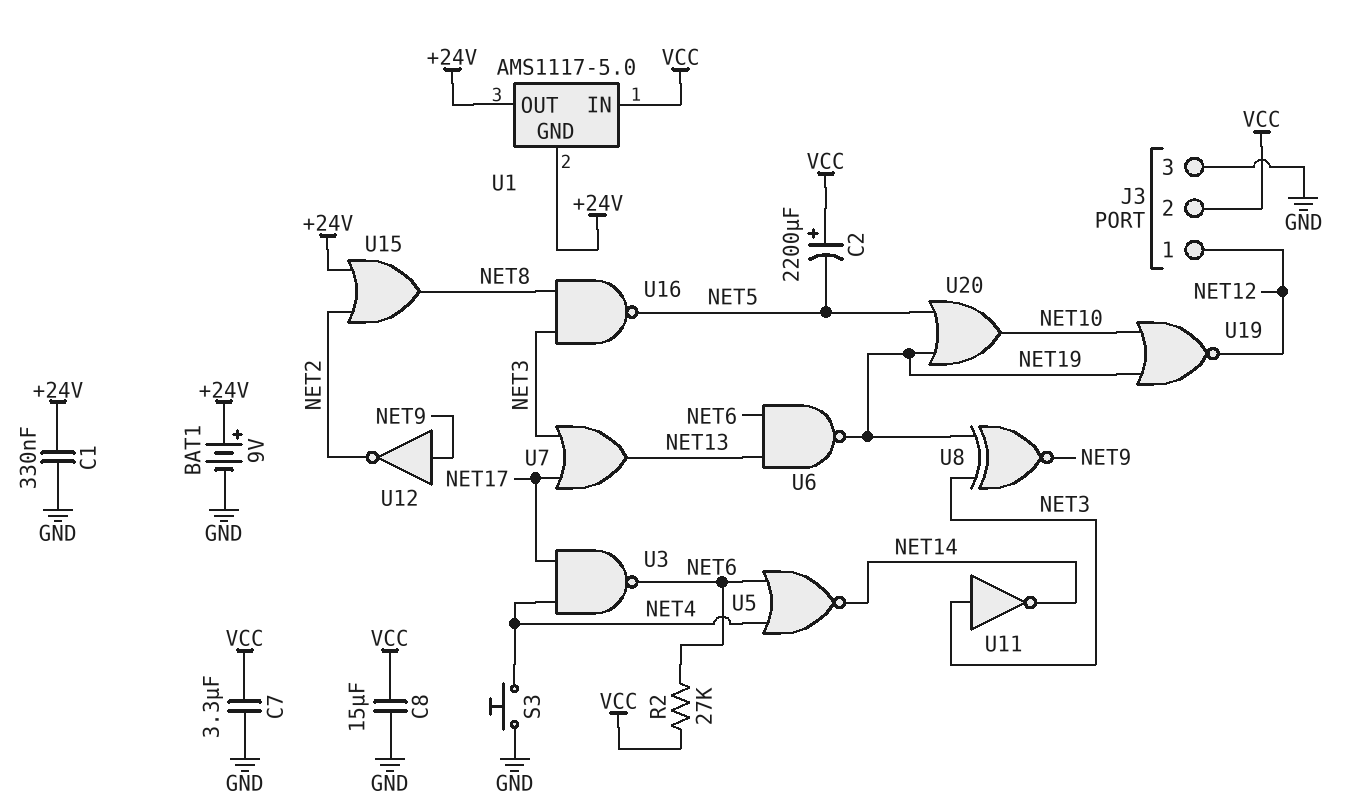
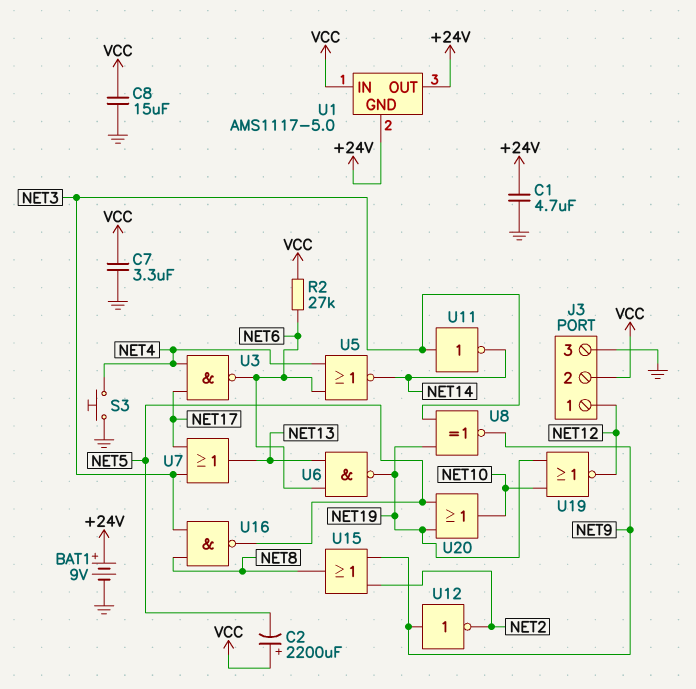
C1: 330nF (+24V, GND) -> 4.7uF (+24V, GND)
U15: OR (in +24V, in NET2, out NET8) -> OR (in NET2, in NET9, out NET8)

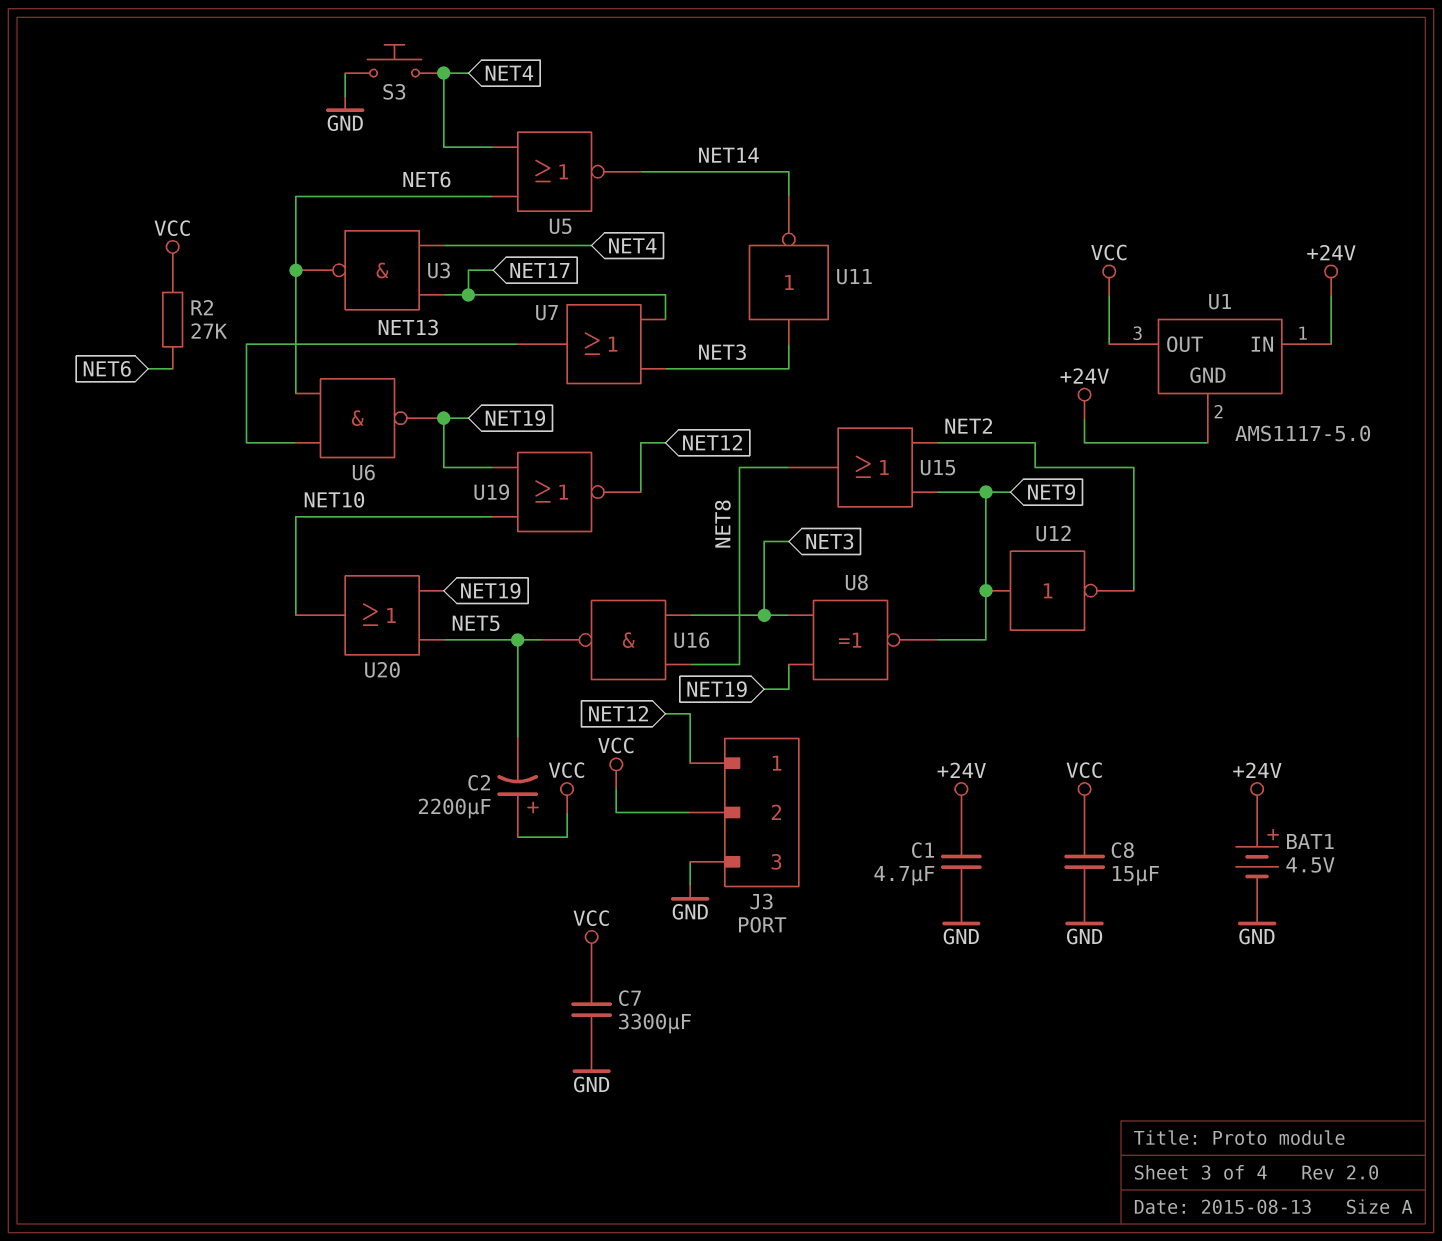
BAT1: 9V (plus +24V, minus GND) -> 4.5V (plus +24V, minus GND)
C7: 3.3uF (GND, VCC) -> 3300uF (GND, VCC)
U1 pin IN: VCC -> +24V
U1 pin OUT: +24V -> VCC

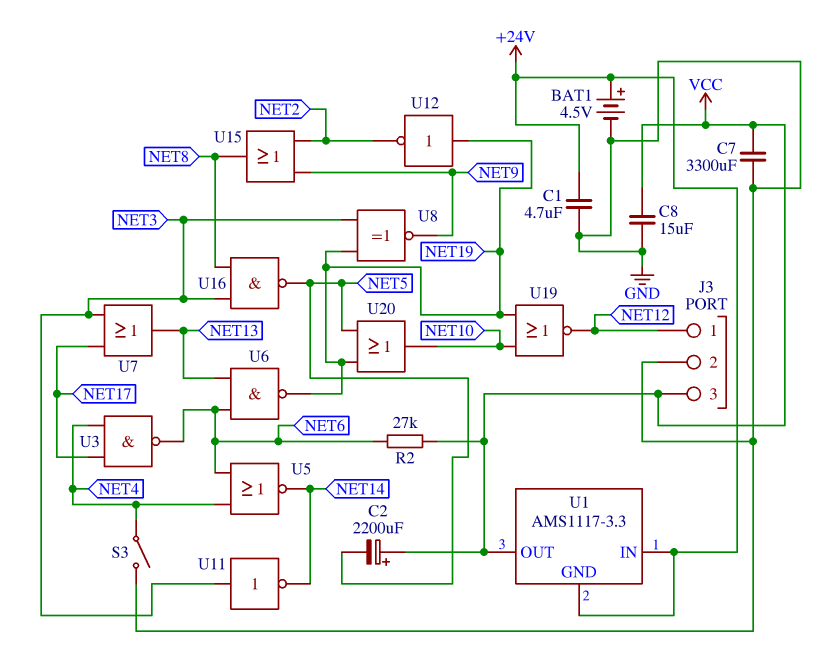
J3 pin 2: VCC -> GND
J3 pin 3: GND -> VCC
S3: button (GND, NET4) -> switch (GND, NET4)
U1: AMS1117-5.0 -> AMS1117-3.3
U12: NOT (in NET9, out NET2) -> NOT (in NET19, out NET2)

